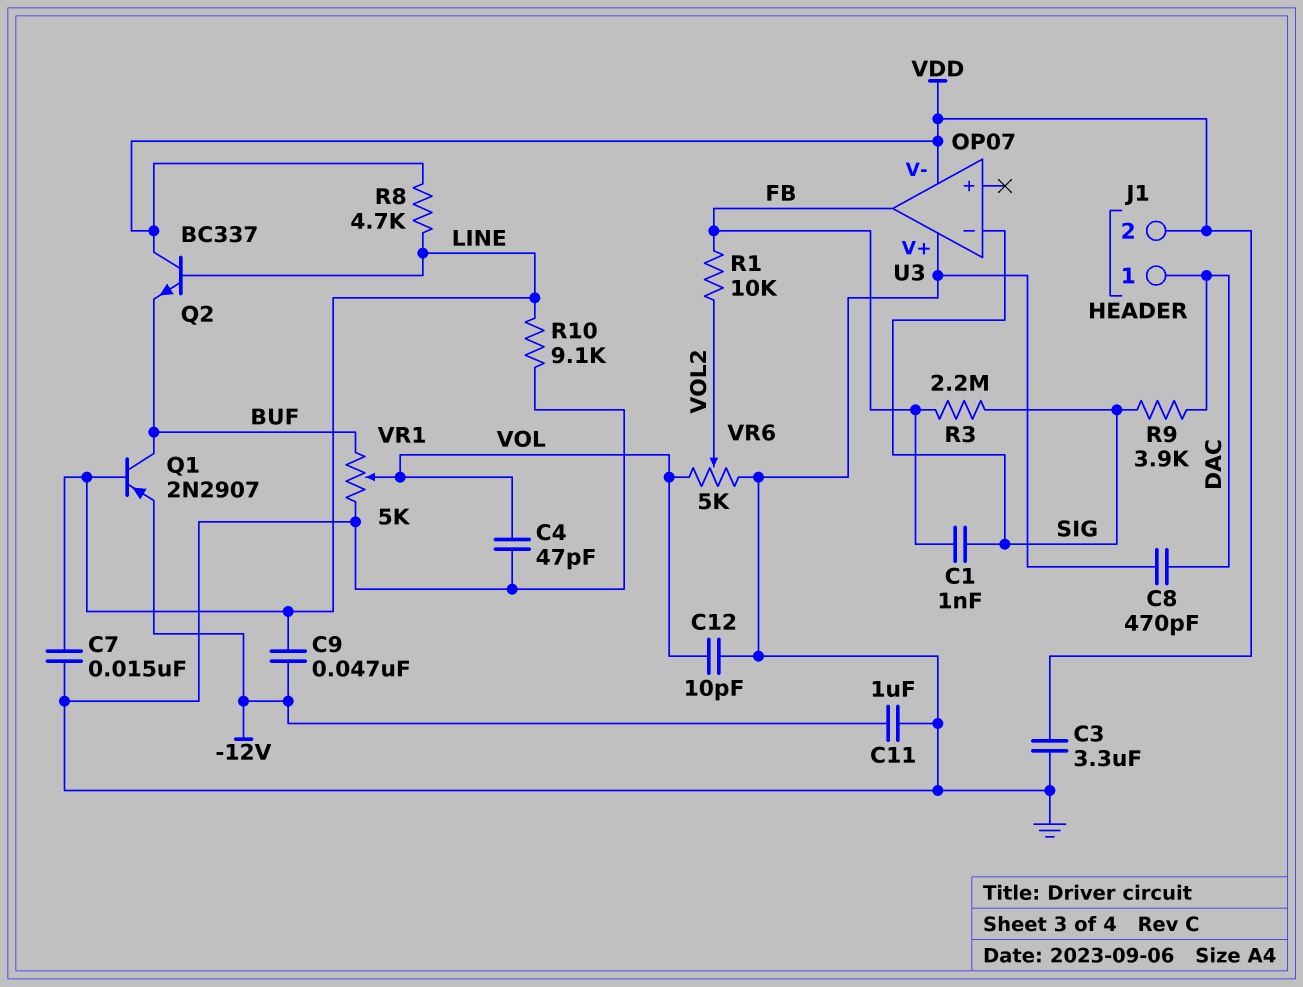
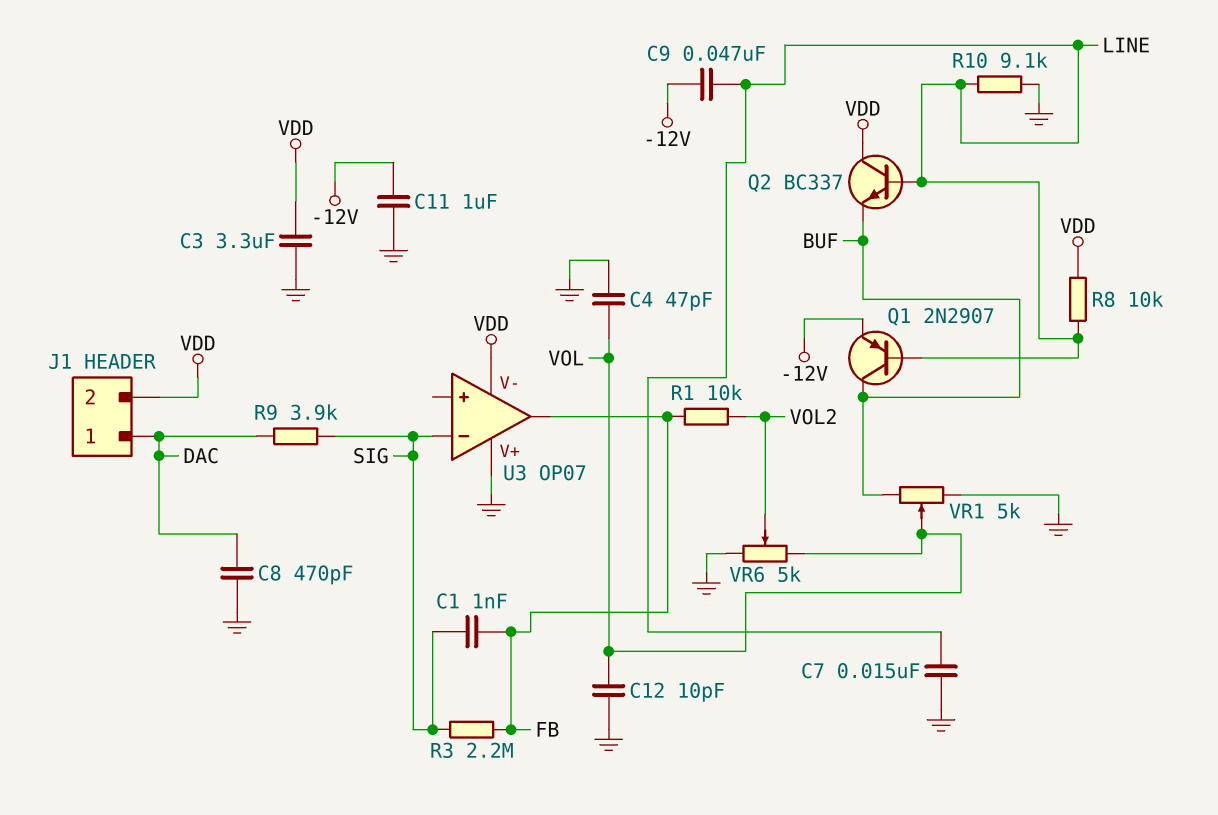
R8: 4.7k (LINE, VDD) -> 10k (LINE, VDD)

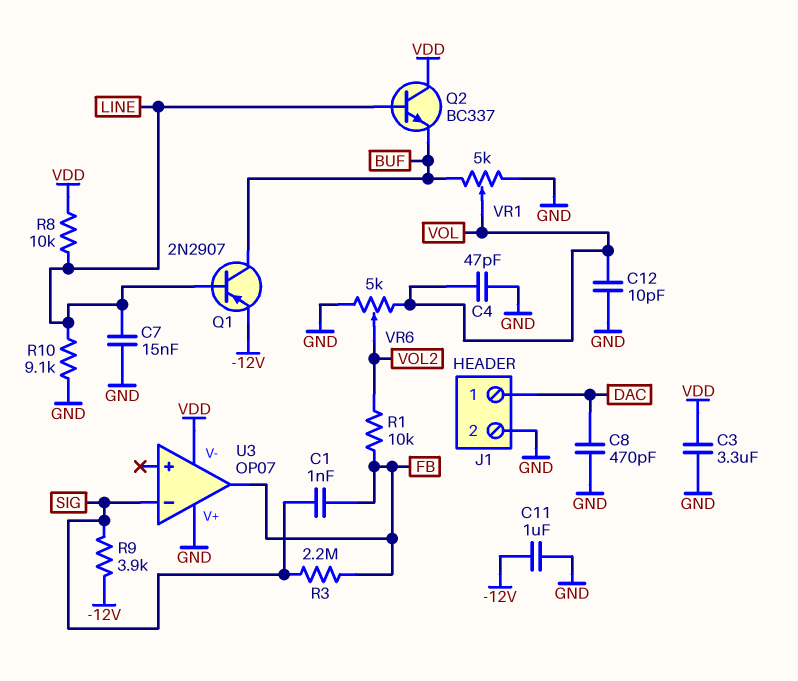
C9: 47nF (-12V, LINE) -> none
J1 pin 2: VDD -> GND
R9: 3.9k (DAC, SIG) -> 3.9k (-12V, SIG)

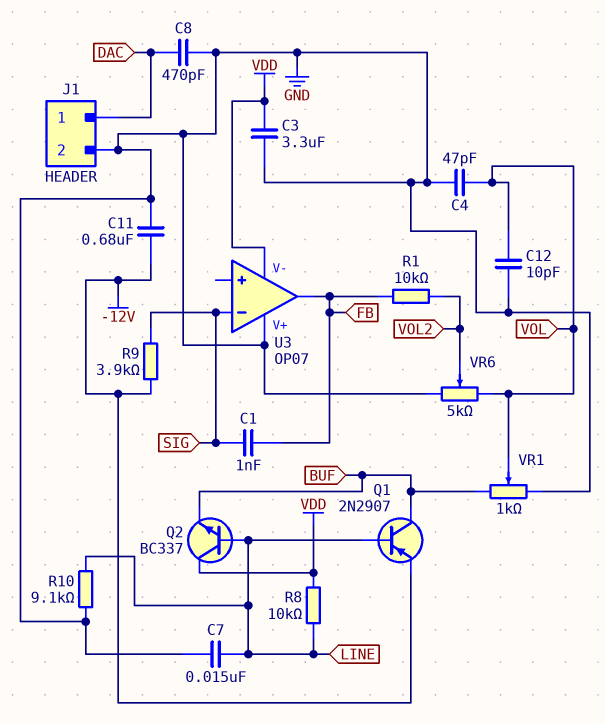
C11: 1uF (-12V, GND) -> 680nF (-12V, GND)
R3: 2.2M (FB, SIG) -> none
VR1: 5k (BUF, GND, wiper VOL) -> 1k (BUF, GND, wiper VOL)

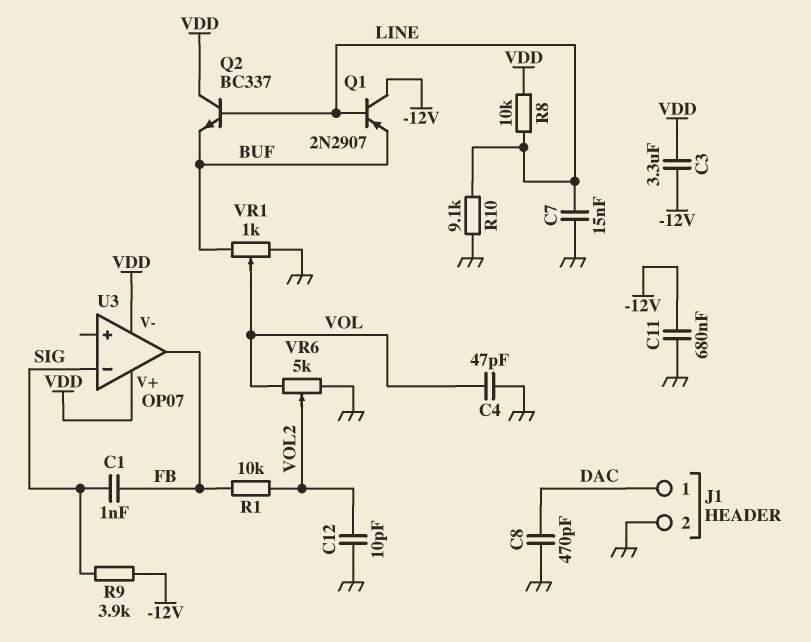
C3: 3.3uF (GND, VDD) -> 3.3uF (-12V, VDD)
C12: 10pF (GND, VOL) -> 10pF (GND, VOL2)
Q1: PNP 2N2907 (B LINE, C BUF, E -12V) -> PNP 2N2907 (B LINE, C -12V, E BUF)
U3 pin V+: GND -> VDD

